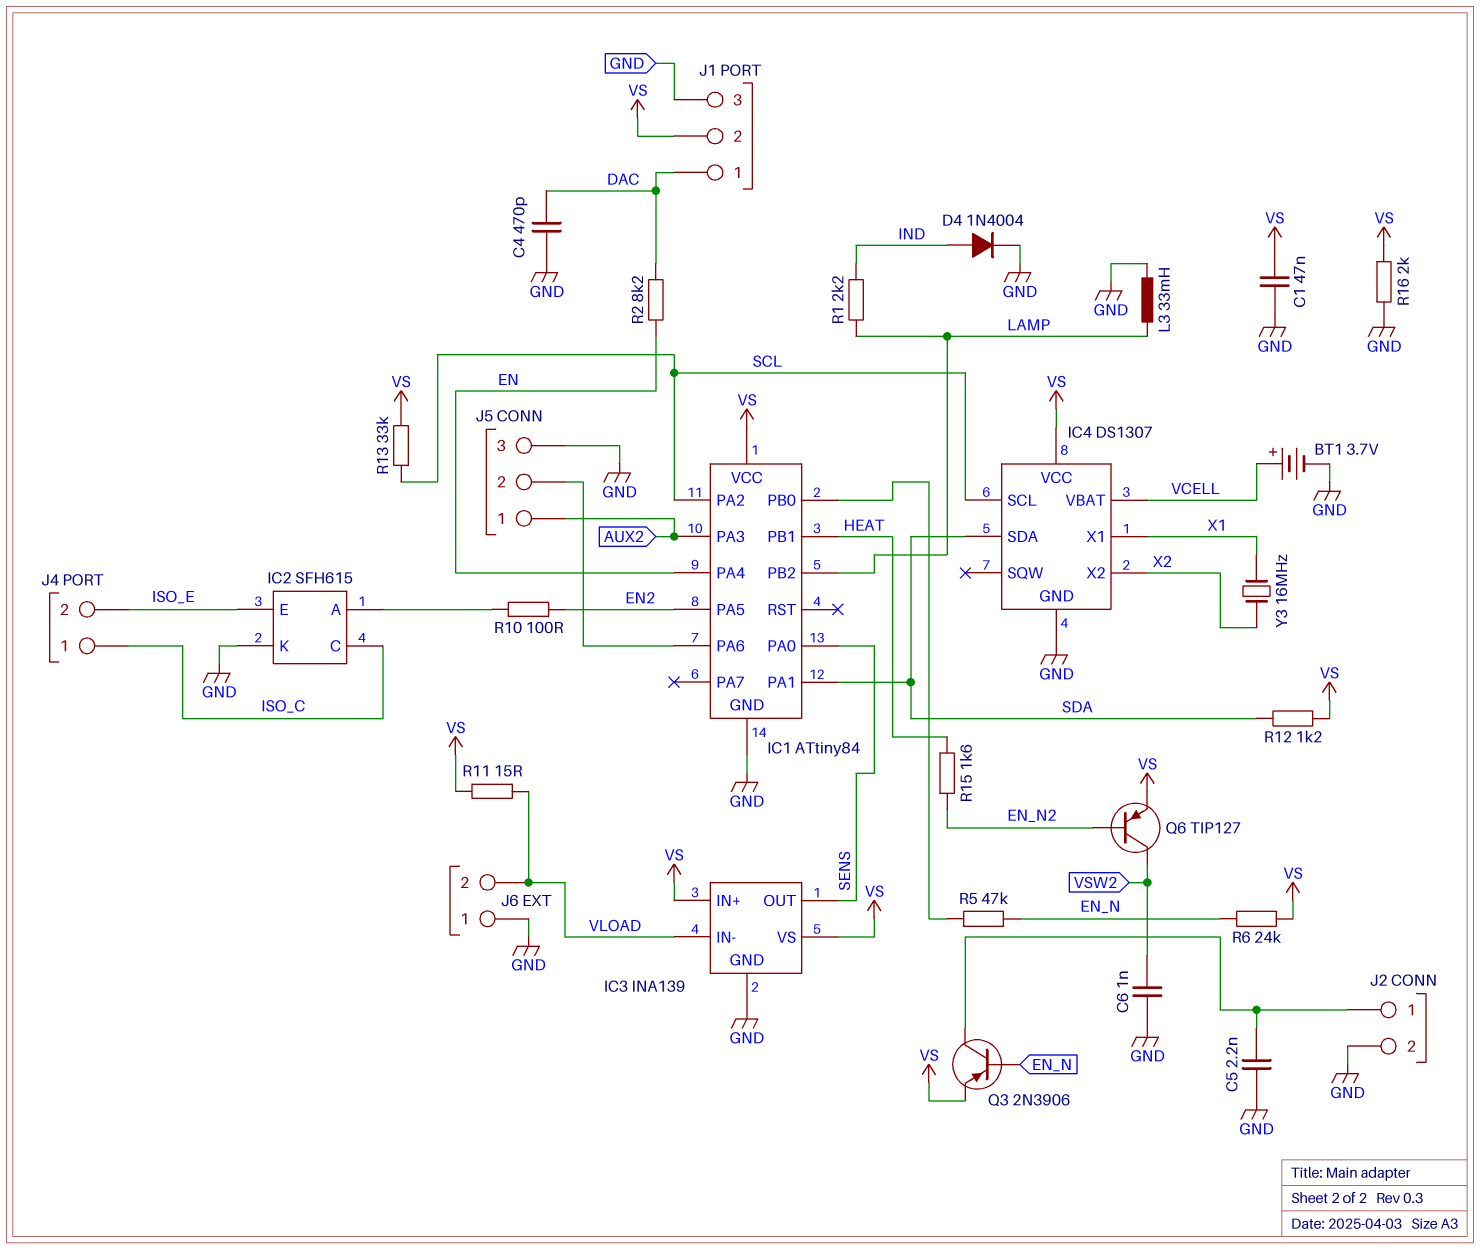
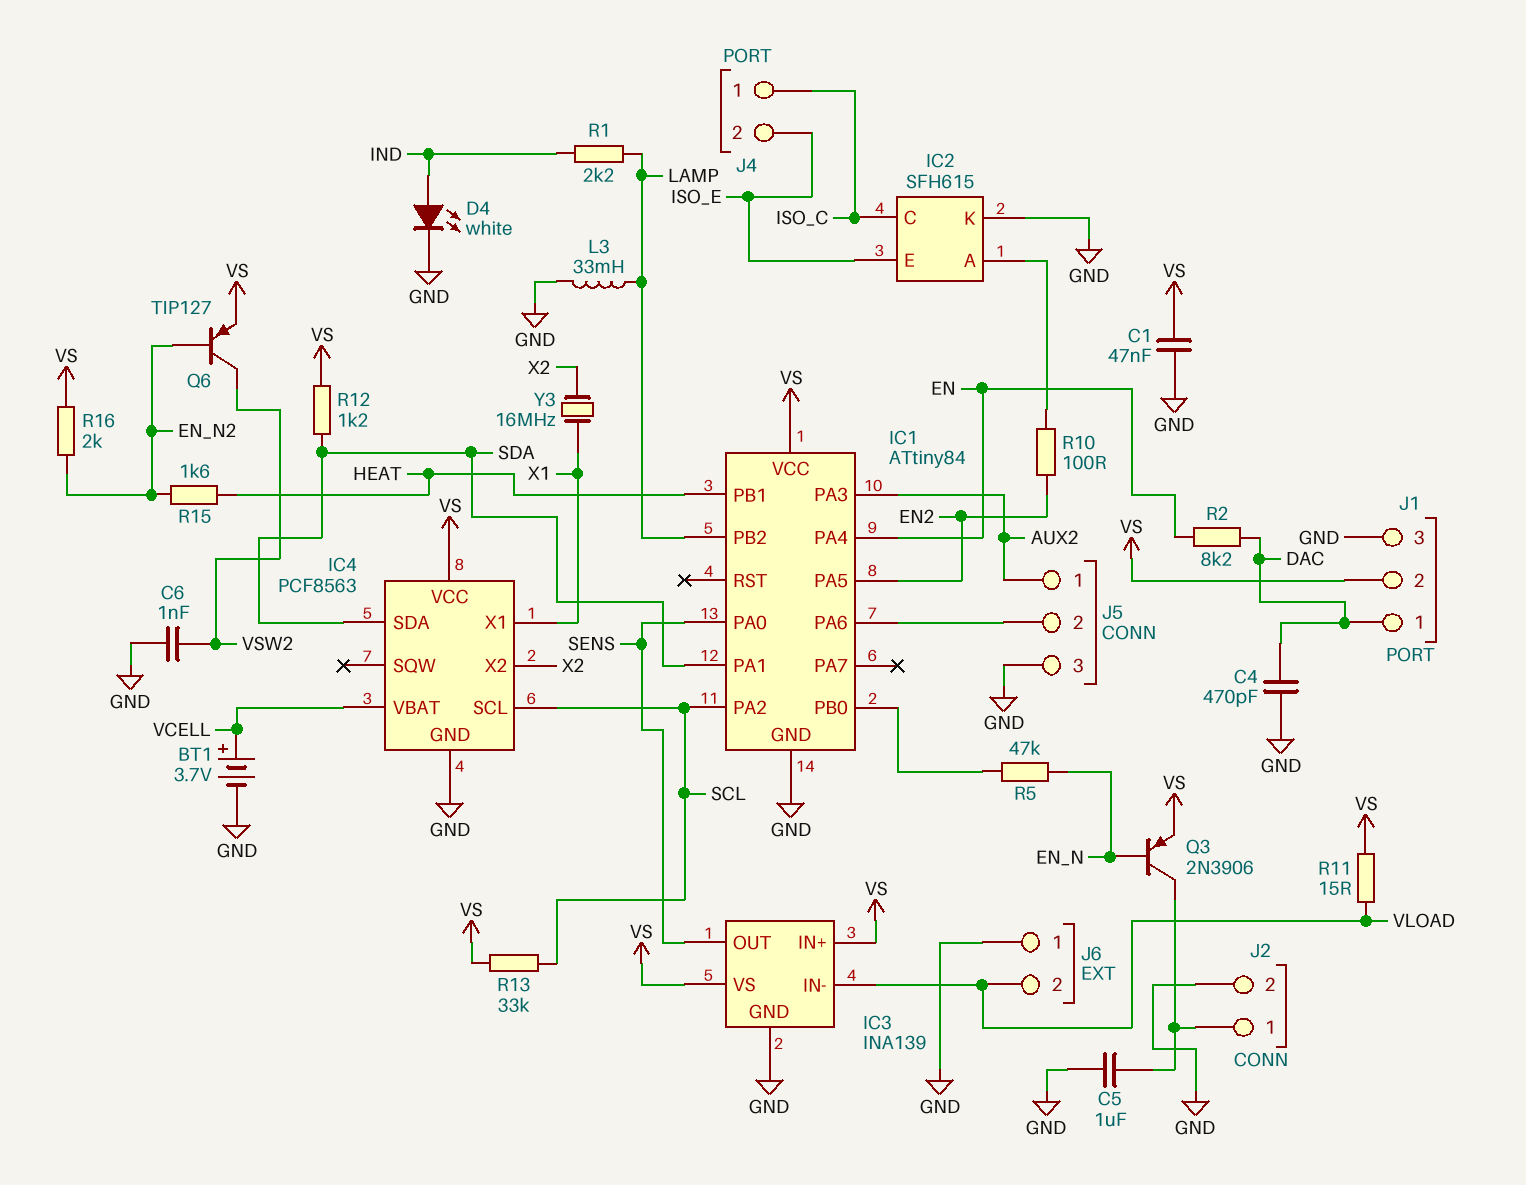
C5: 2.2nF (GND, J2/1) -> 1uF (GND, J2/1)
D4: diode 1N4004 (A IND, K GND) -> LED white (A IND, K GND)
IC4: DS1307 -> PCF8563
R6: 24k (EN_N, VS) -> none
R16: 2k (GND, VS) -> 2k (EN_N2, VS)

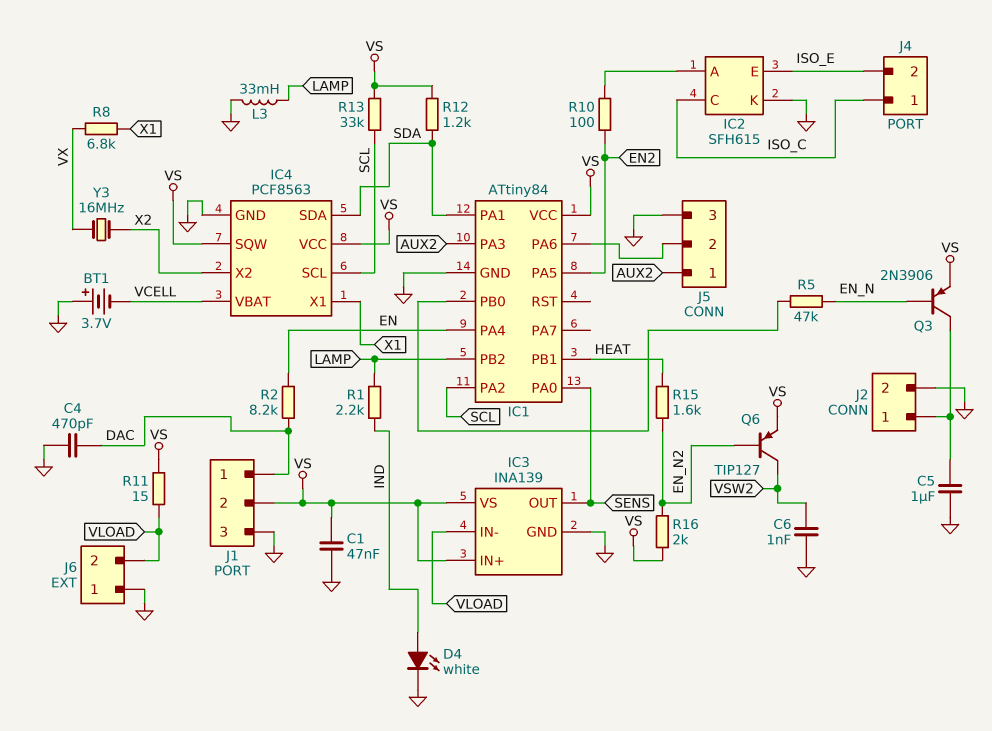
BT1: 3.7V (plus VCELL, minus GND) -> 3.7V (plus GND, minus VCELL)
IC4 pin SQW: none -> VS
R8: none -> 6.8k (VX, X1)
Y3: 16MHz (X1, X2) -> 16MHz (VX, X2)

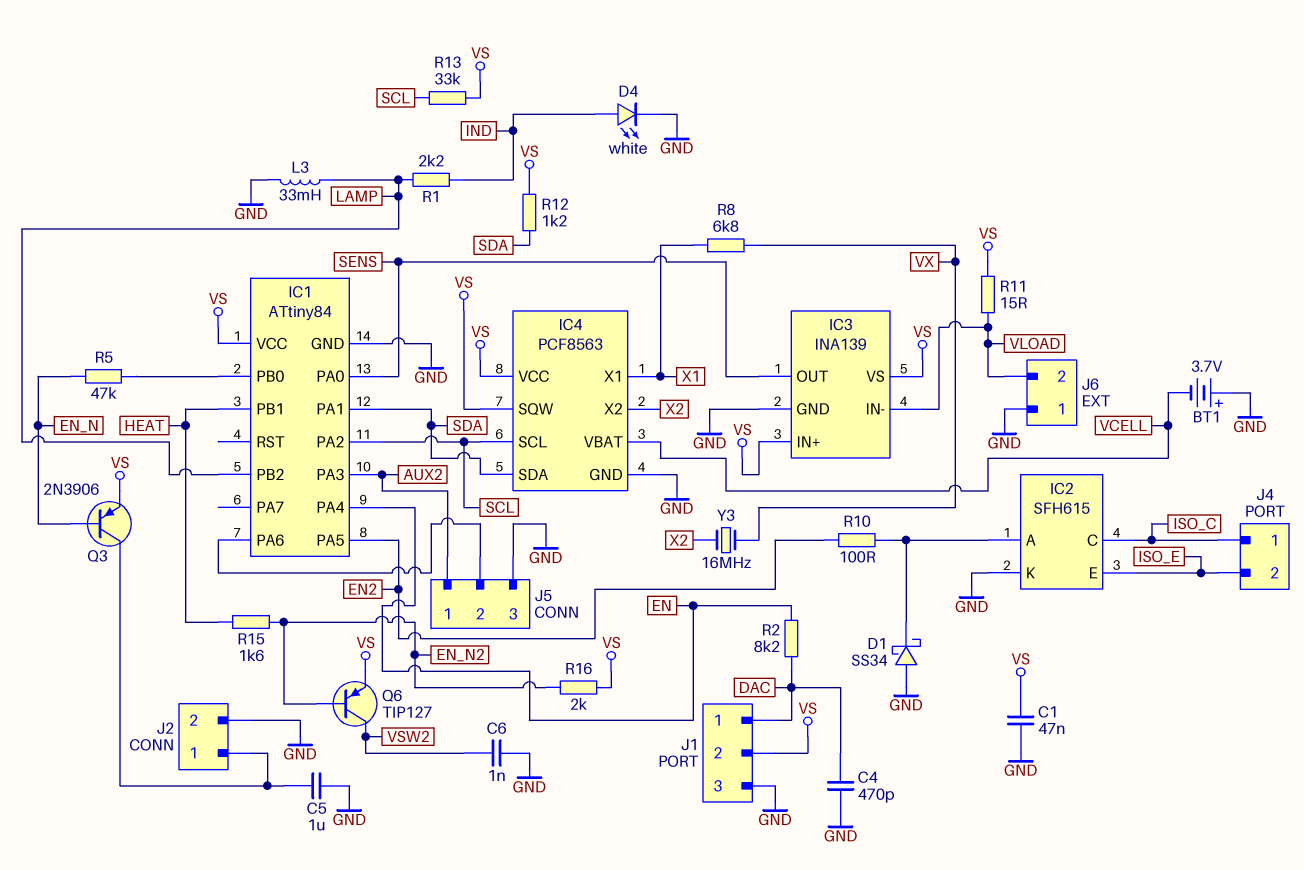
D1: none -> schottky SS34 (A GND, K IC2/A)

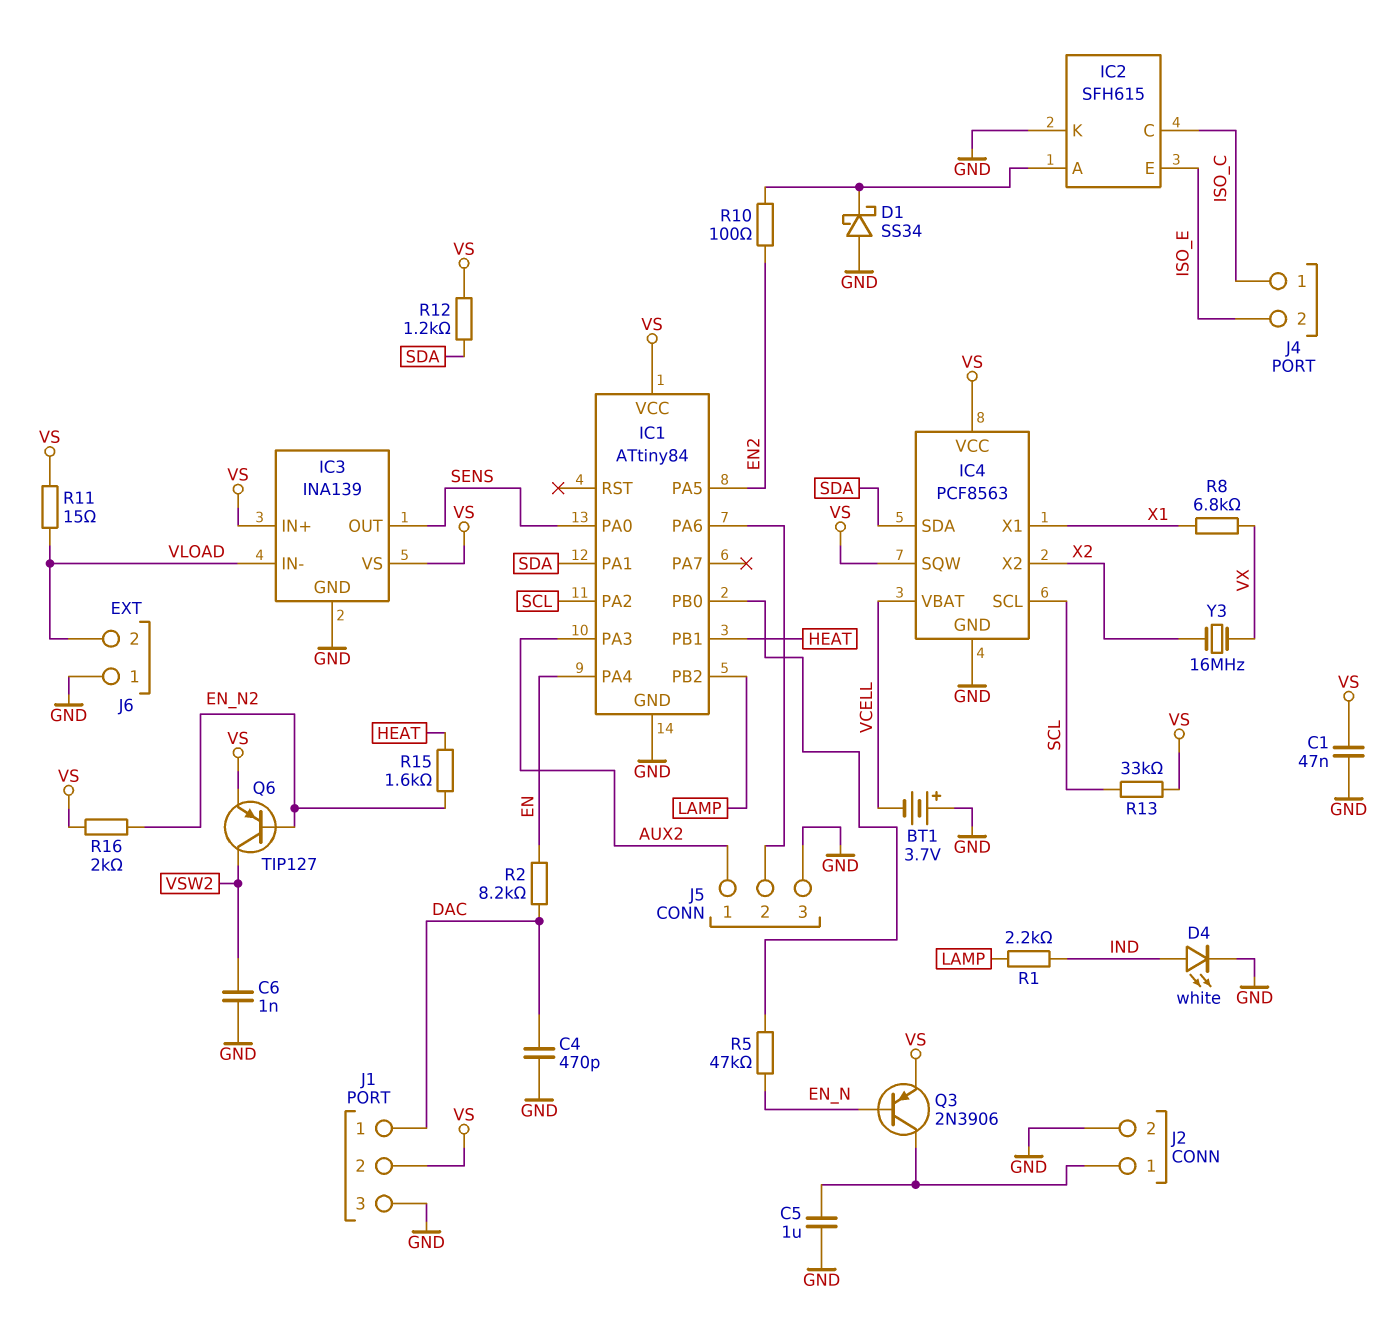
L3: 33mH (GND, LAMP) -> none

